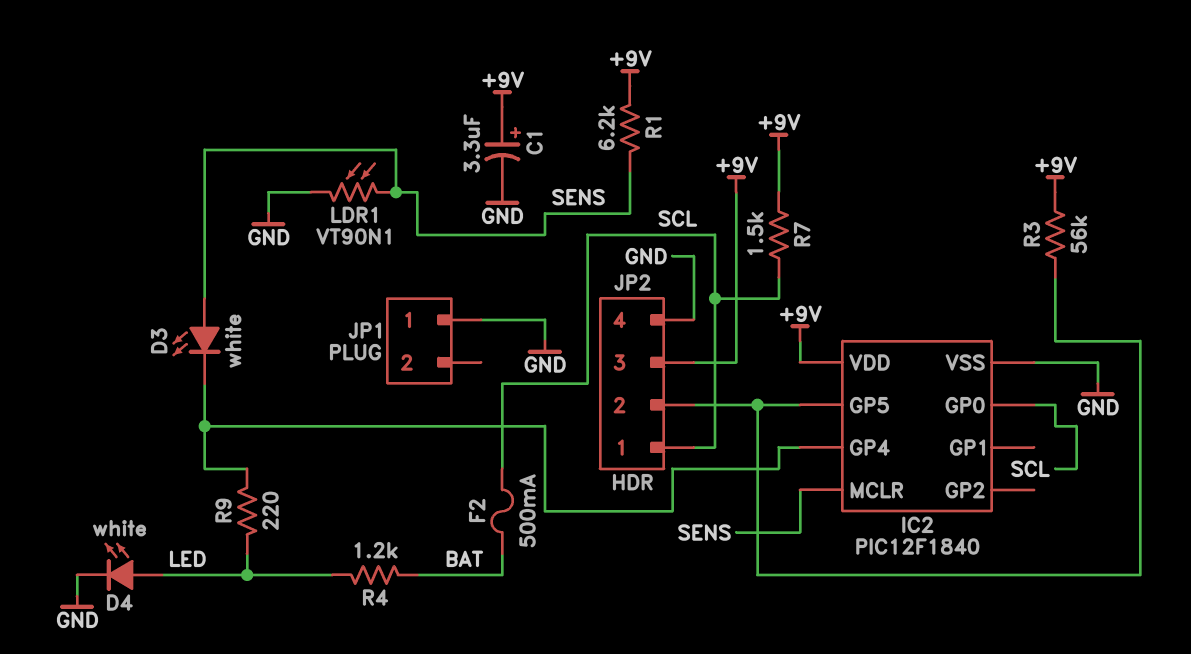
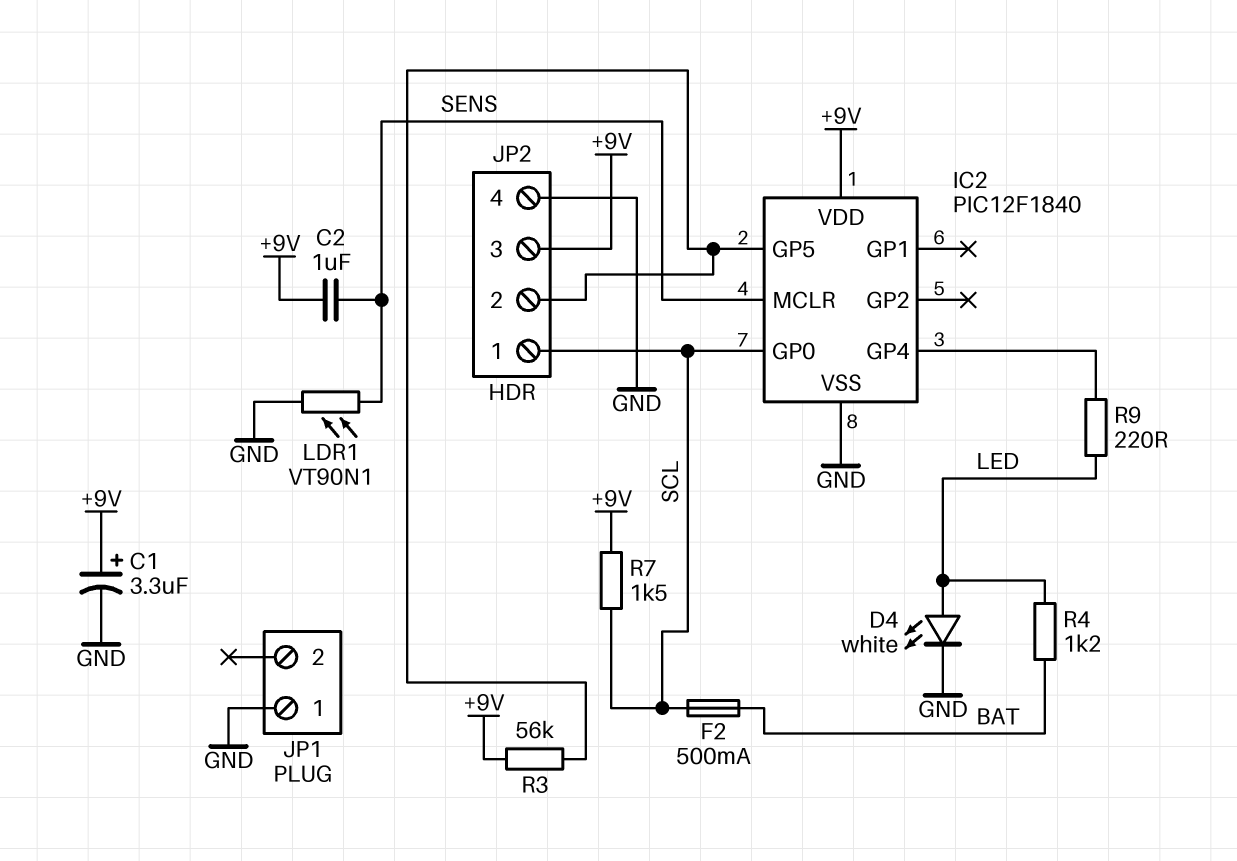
C2: none -> 1uF (+9V, SENS)
D3: LED white (A SENS, K IC2/GP4) -> none
R1: 6.2k (+9V, SENS) -> none

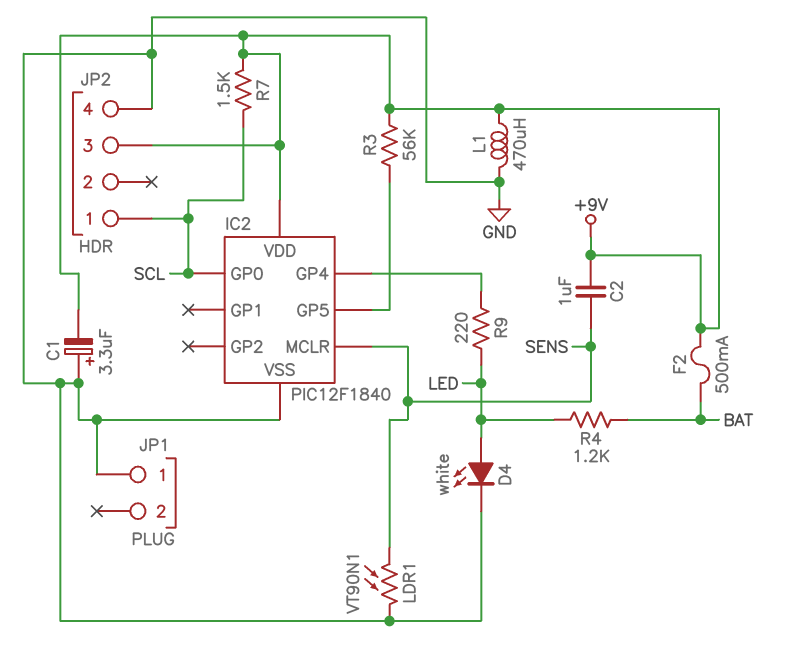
C1: 3.3uF (plus +9V, minus GND) -> 3.3uF (plus GND, minus +9V)
F2: 500mA (BAT, SCL) -> 500mA (+9V, BAT)
JP2 pin 2: IC2/GP5 -> none
L1: none -> 470uH (+9V, GND)

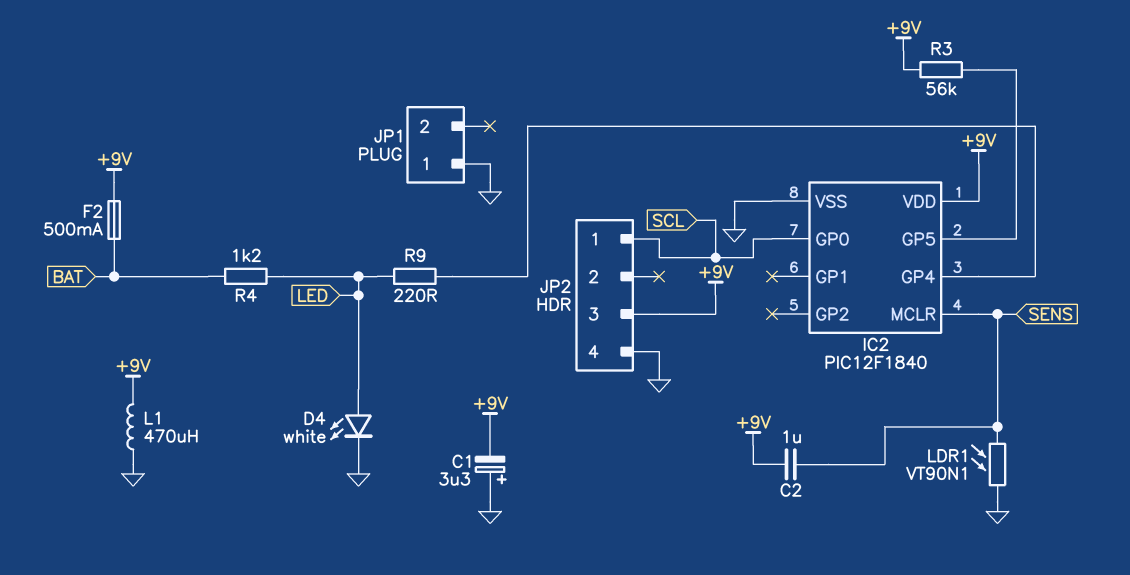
R7: 1.5k (+9V, SCL) -> none

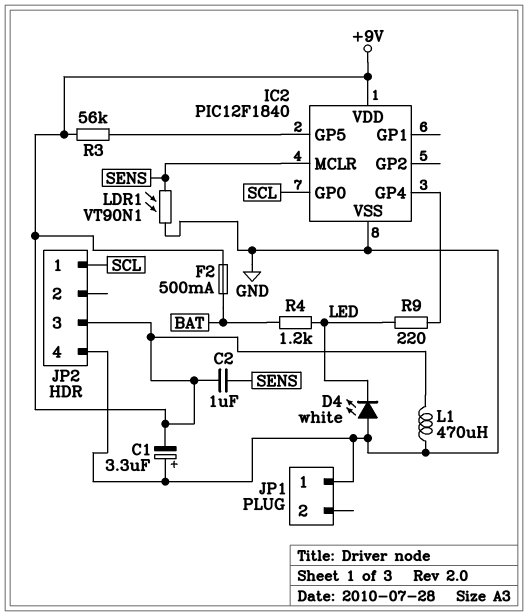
D4: LED white (A LED, K GND) -> LED white (A GND, K LED)

